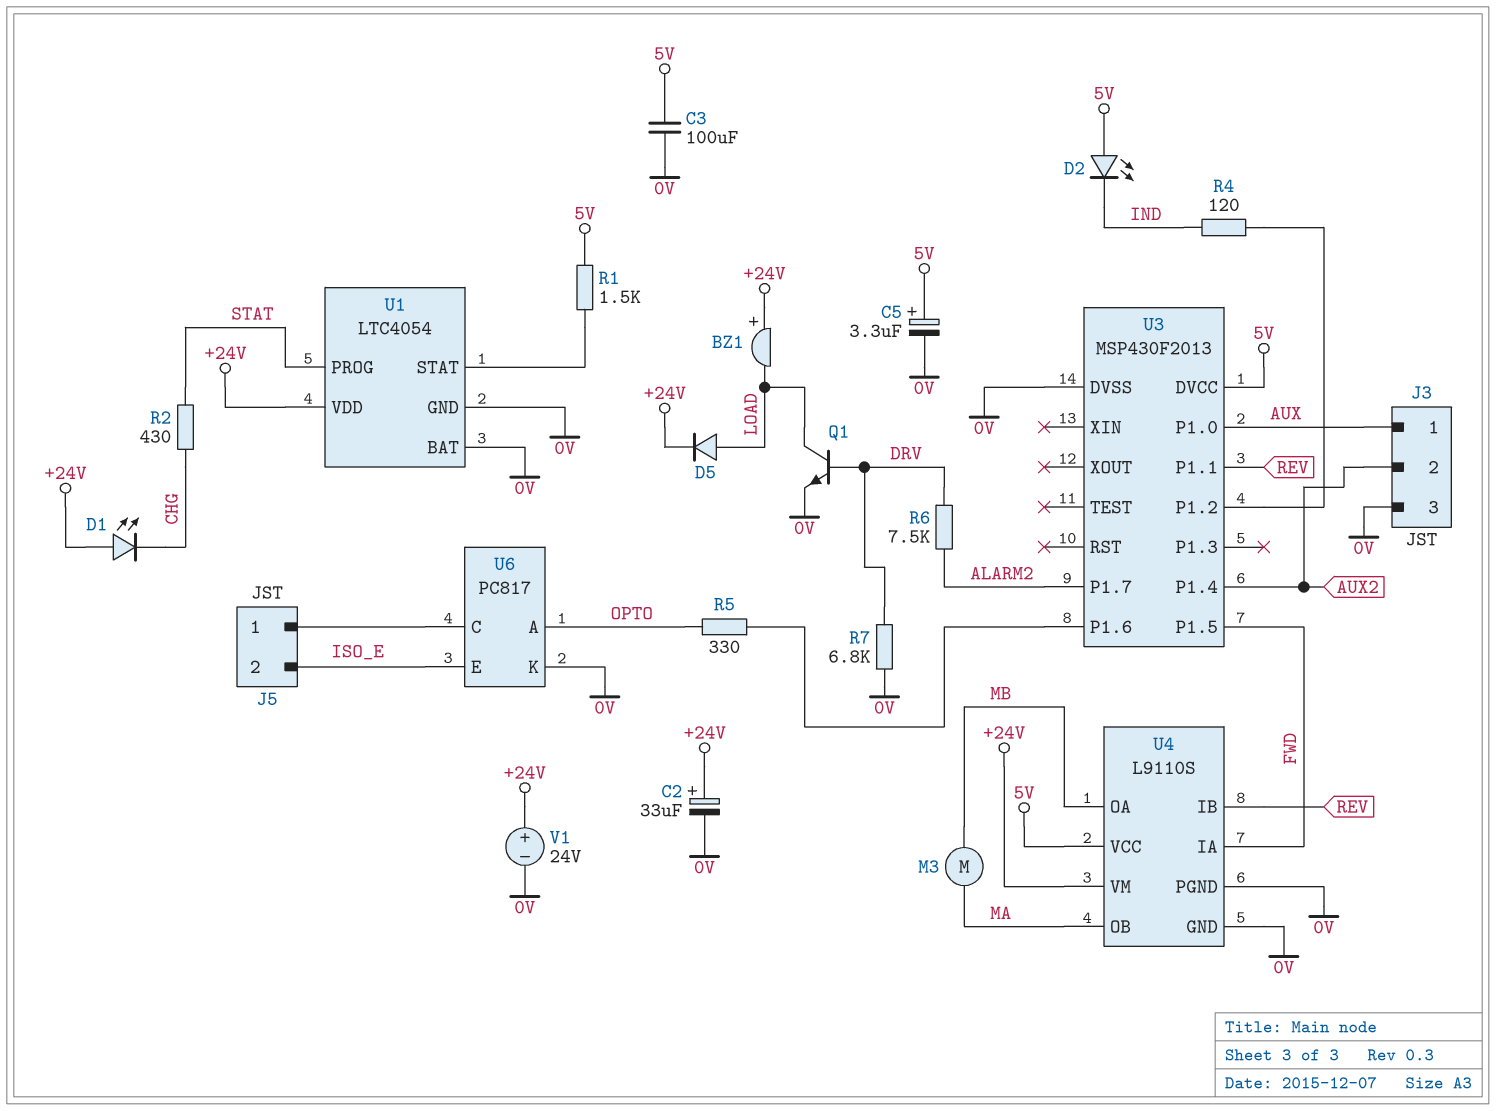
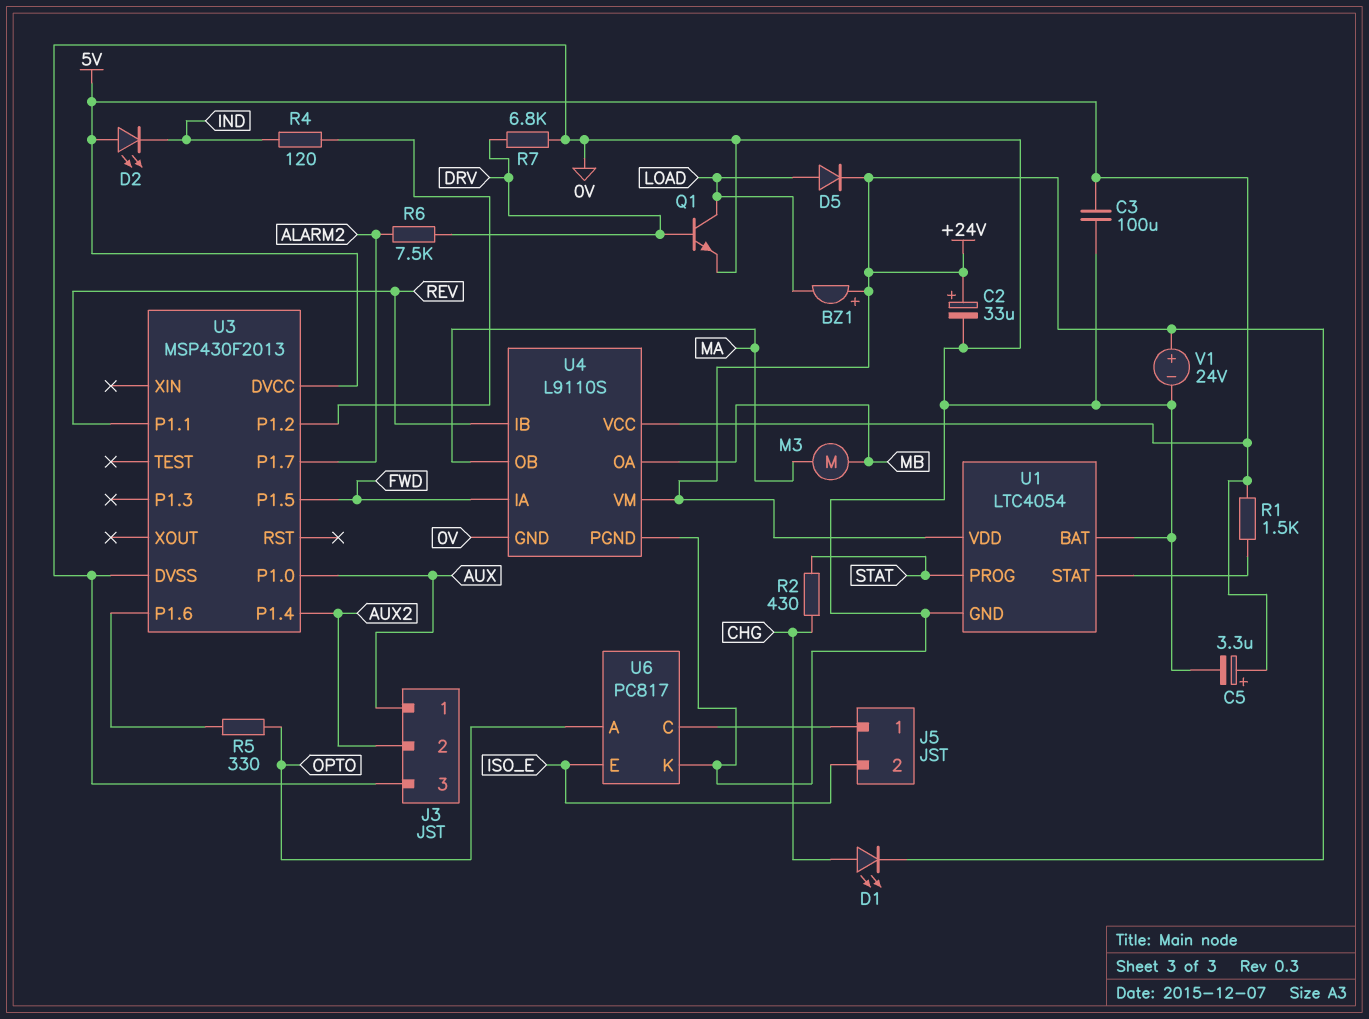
D1: LED (A +24V, K CHG) -> LED (A CHG, K +24V)

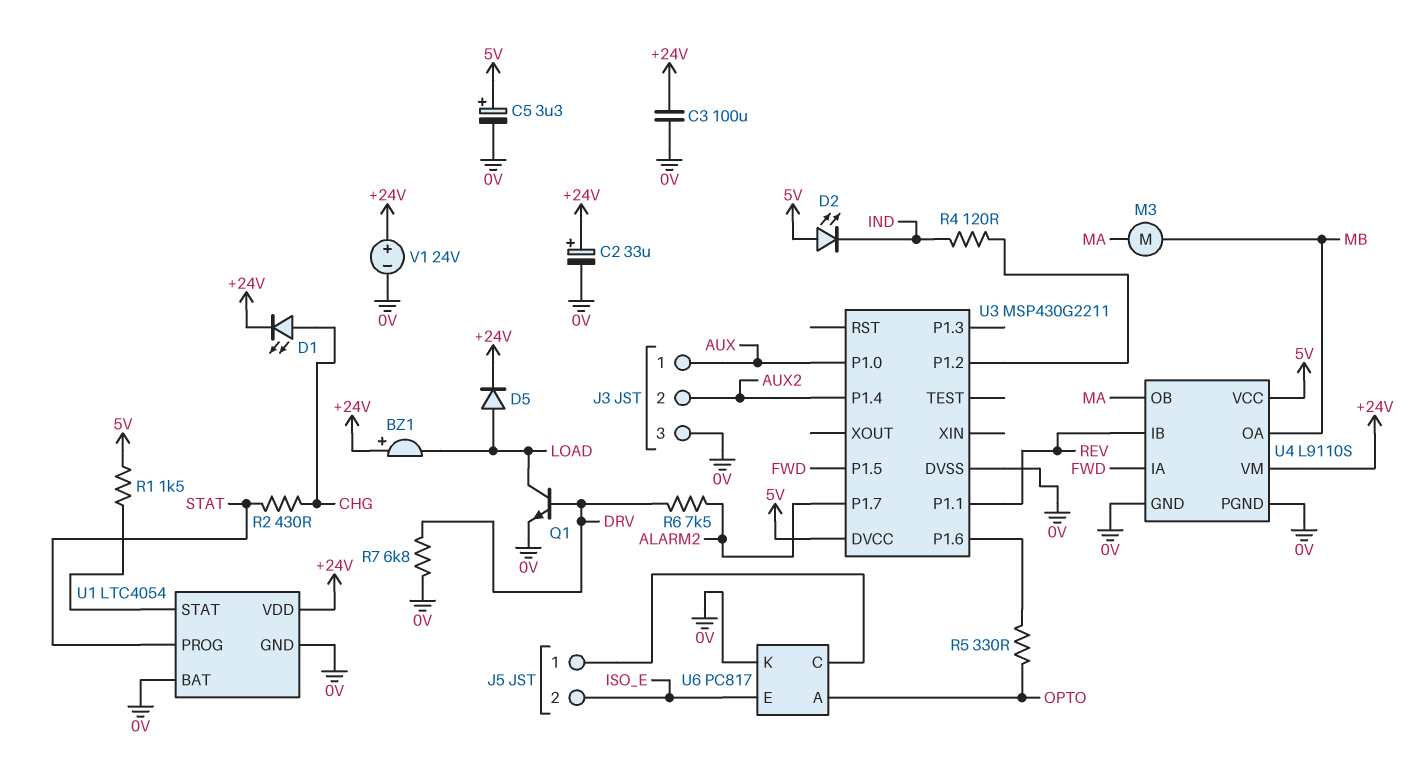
C3: 100uF (0V, 5V) -> 100uF (+24V, 0V)
U3: MSP430F2013 -> MSP430G2211

